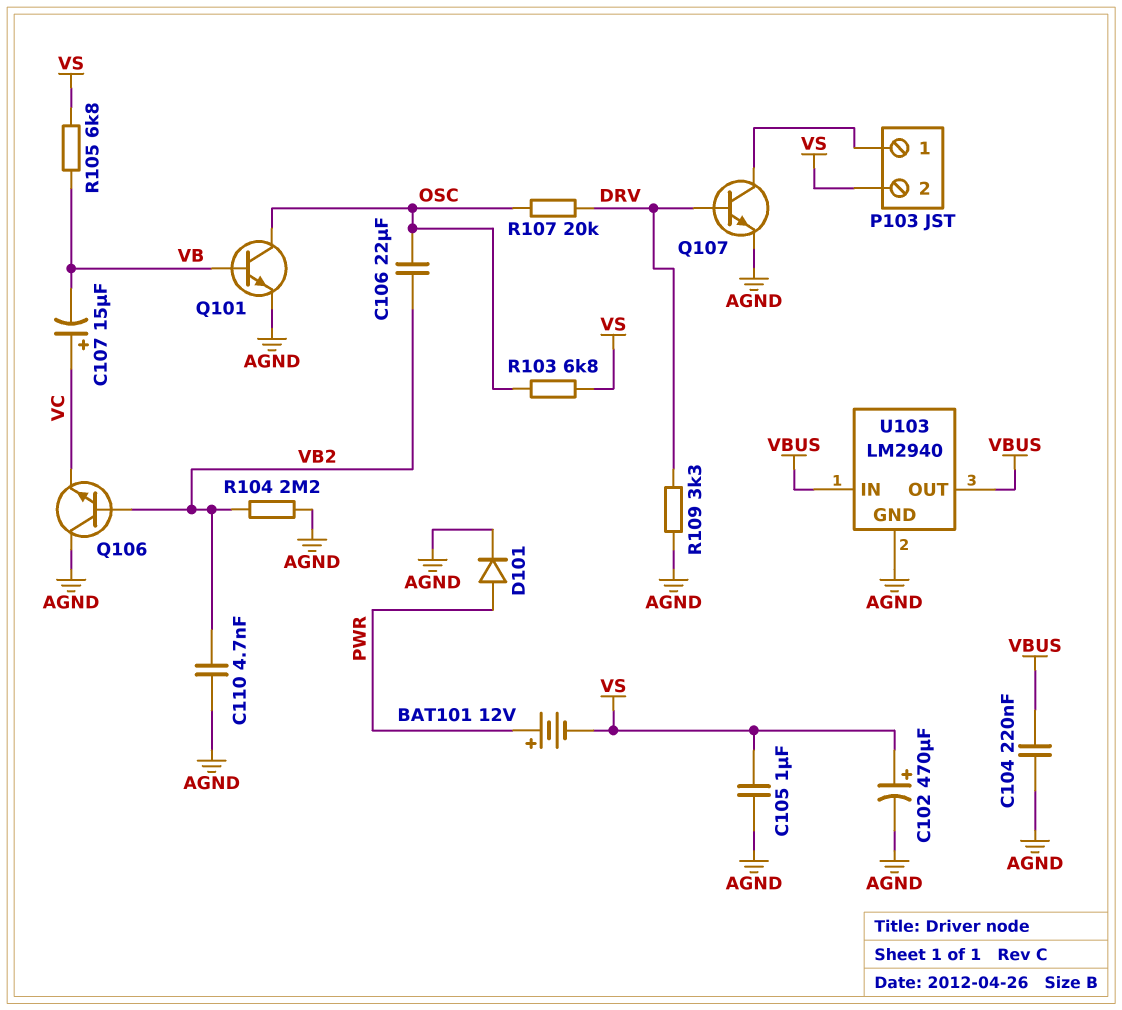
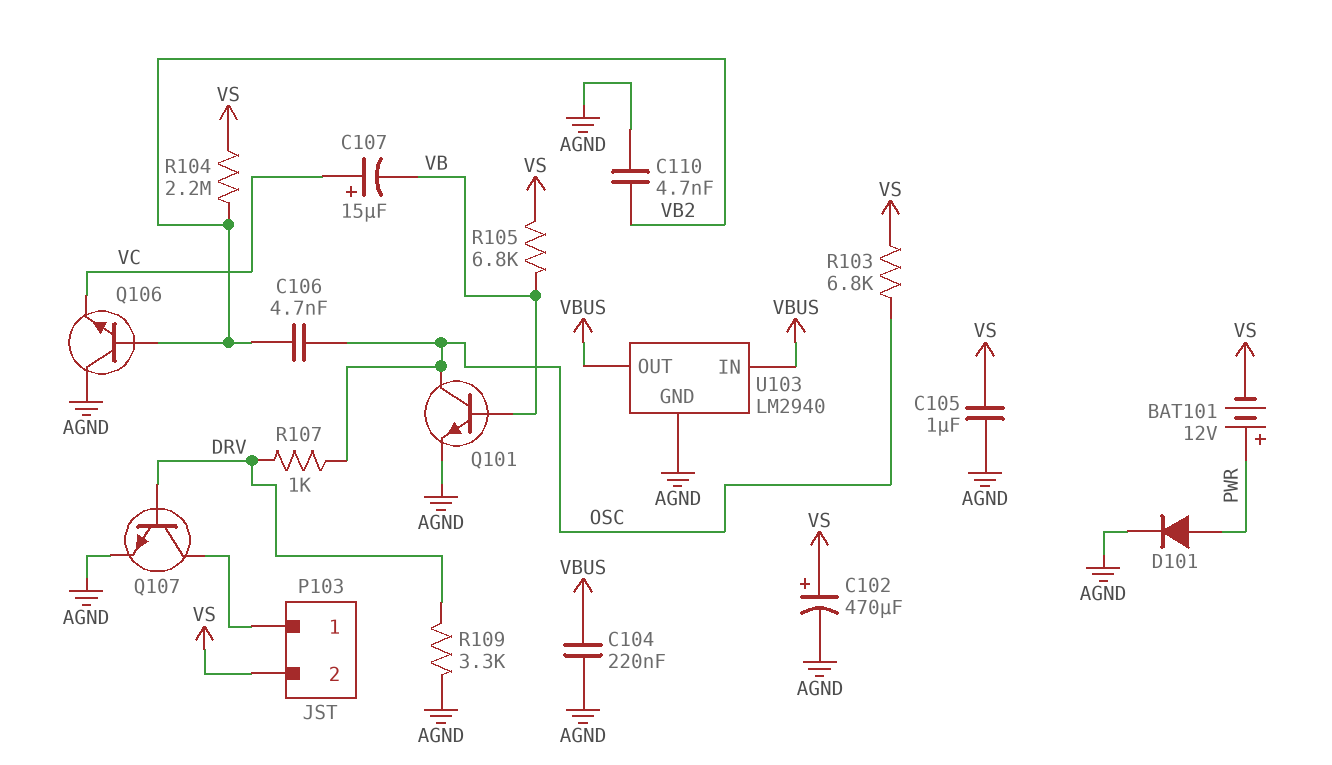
C106: 22uF (OSC, VB2) -> 4.7nF (OSC, VB2)
R104: 2.2M (AGND, VB2) -> 2.2M (VB2, VS)
R107: 20k (DRV, OSC) -> 1k (DRV, OSC)

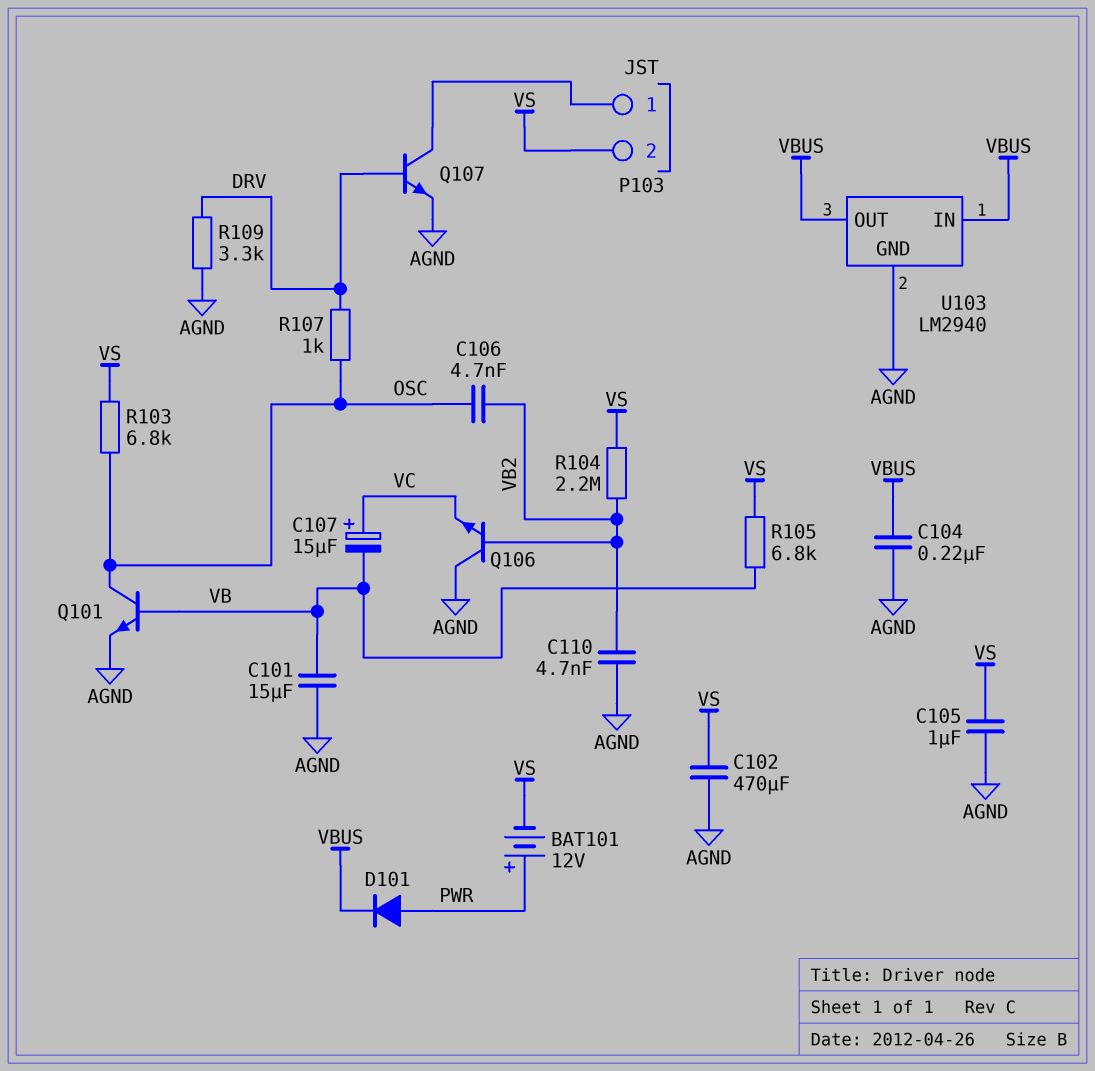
C101: none -> 15uF (AGND, VB)
C102: 470uF (plus VS, minus AGND) -> 470uF (AGND, VS)
D101: diode (A PWR, K AGND) -> diode (A PWR, K VBUS)

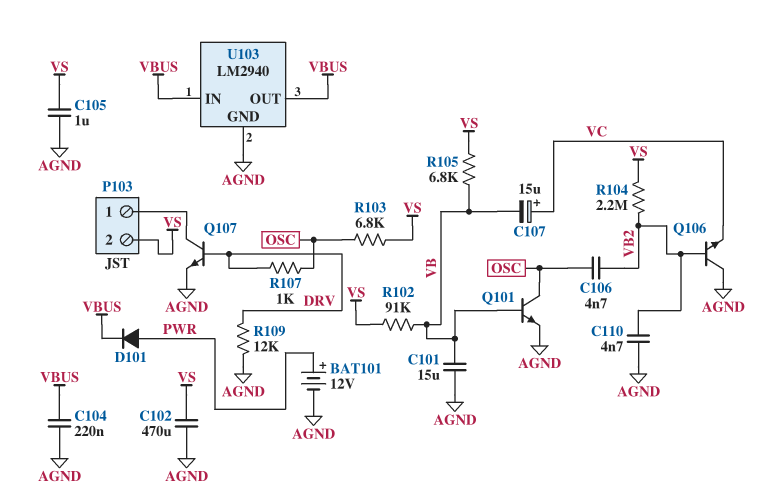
BAT101: 12V (plus PWR, minus VS) -> 12V (plus PWR, minus AGND)
R102: none -> 91k (VB, VS)
R109: 3.3k (AGND, DRV) -> 12k (AGND, DRV)

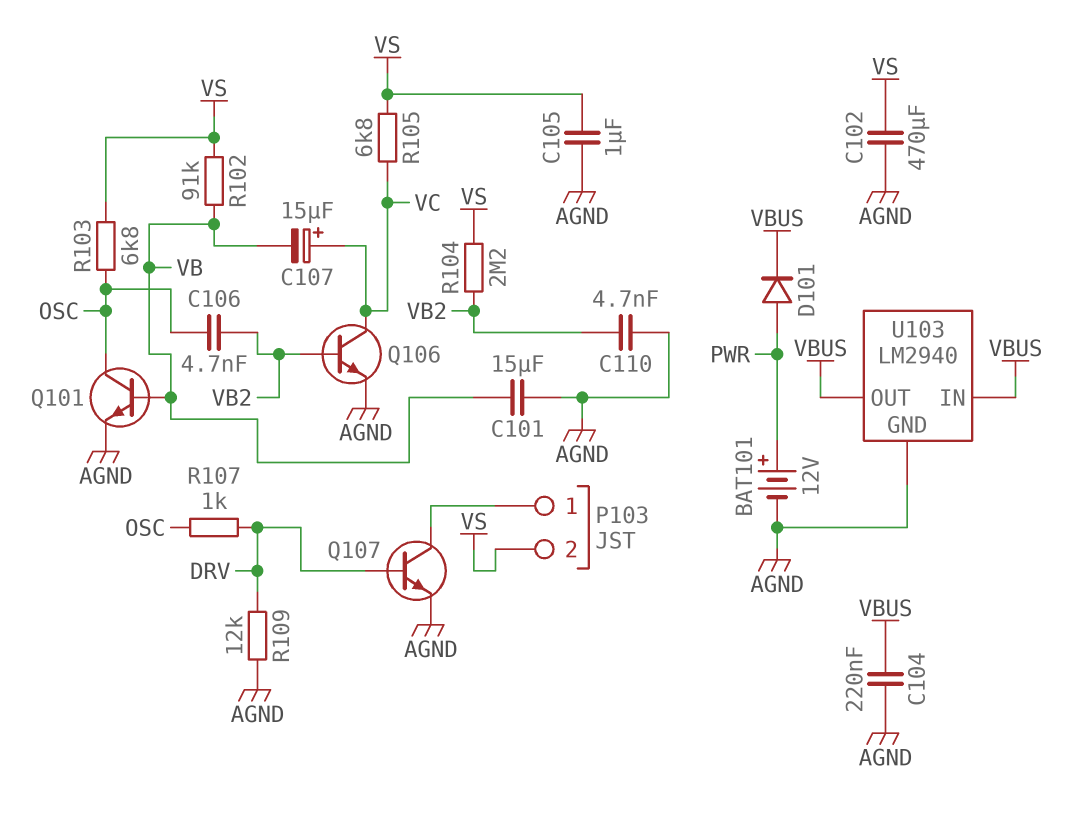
Q106: NPN (B VB2, C AGND, E VC) -> NPN (B VB2, C VC, E AGND)
R105: 6.8k (VB, VS) -> 6.8k (VC, VS)

